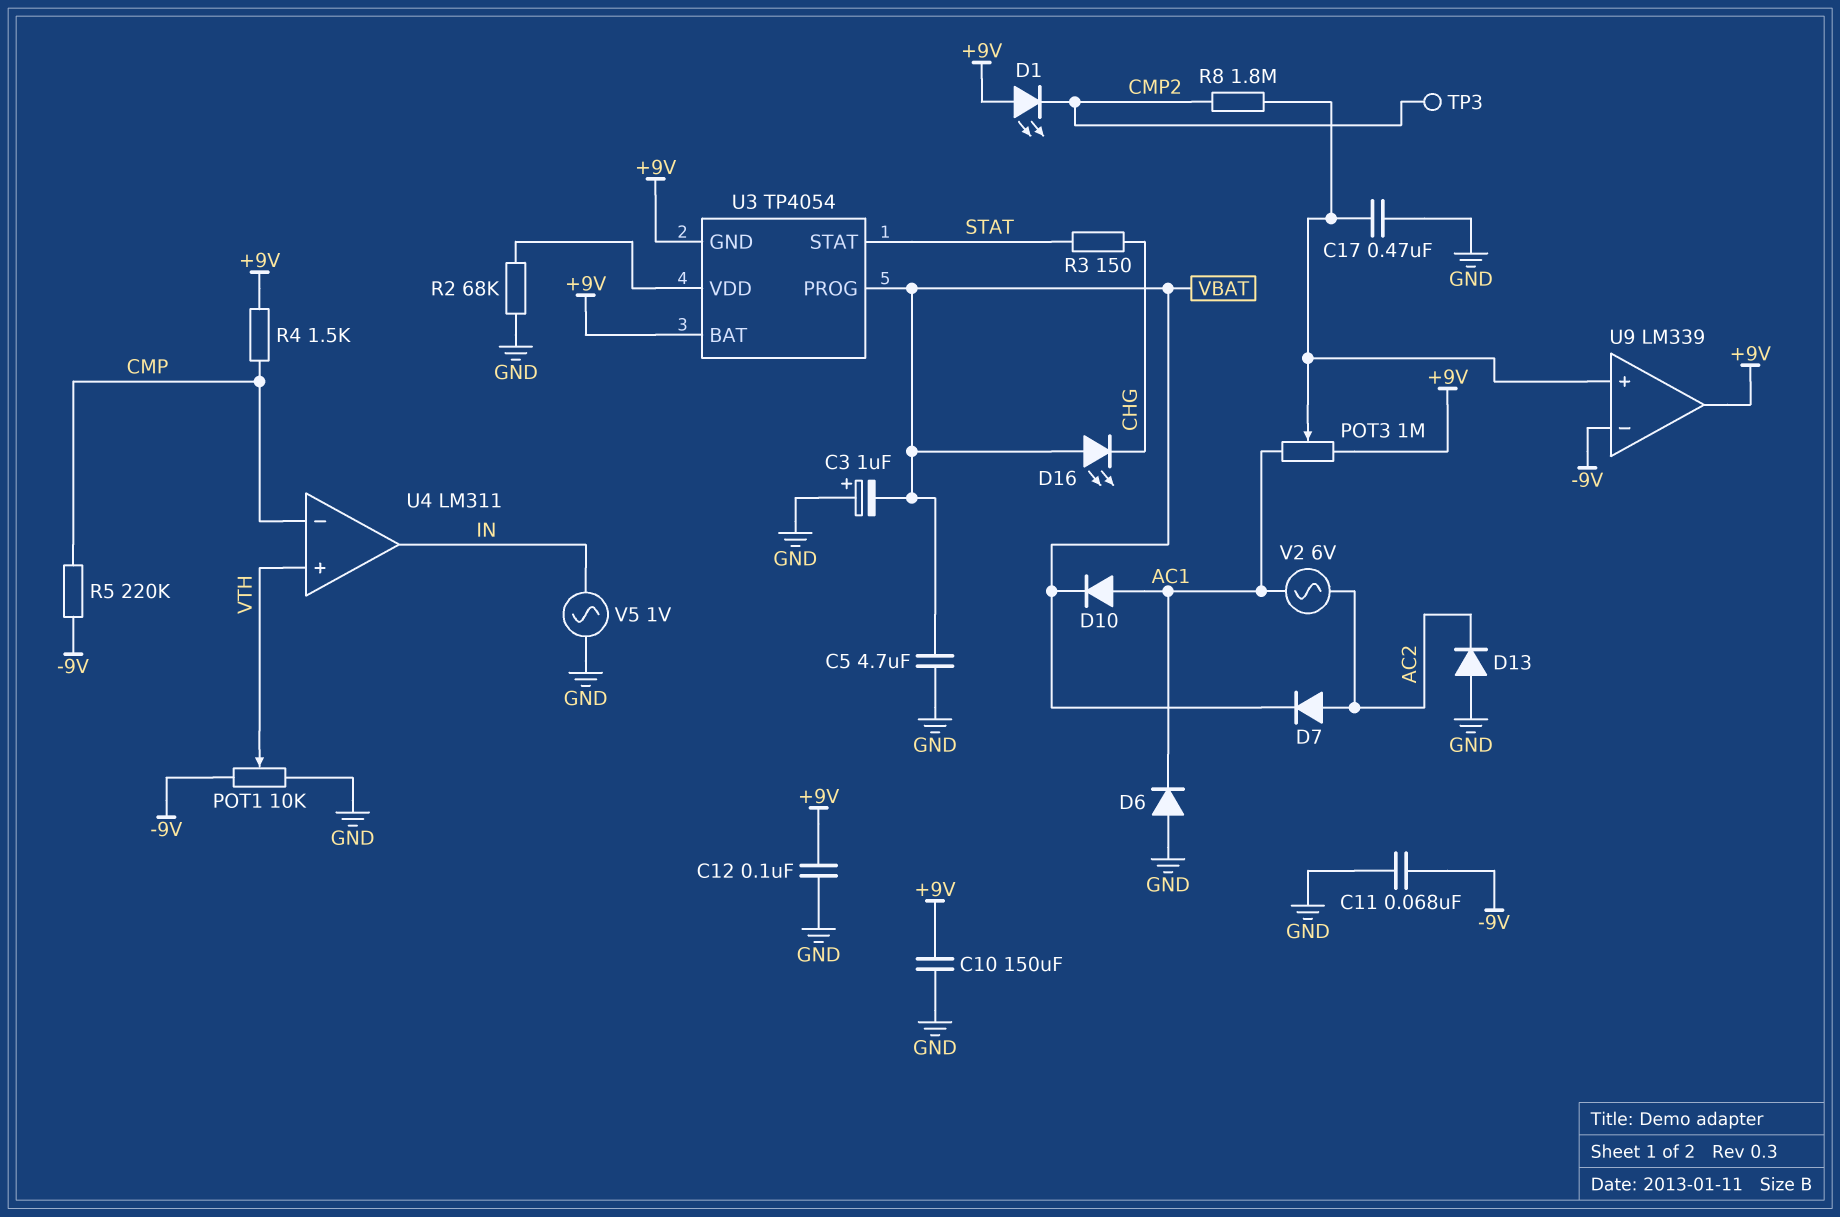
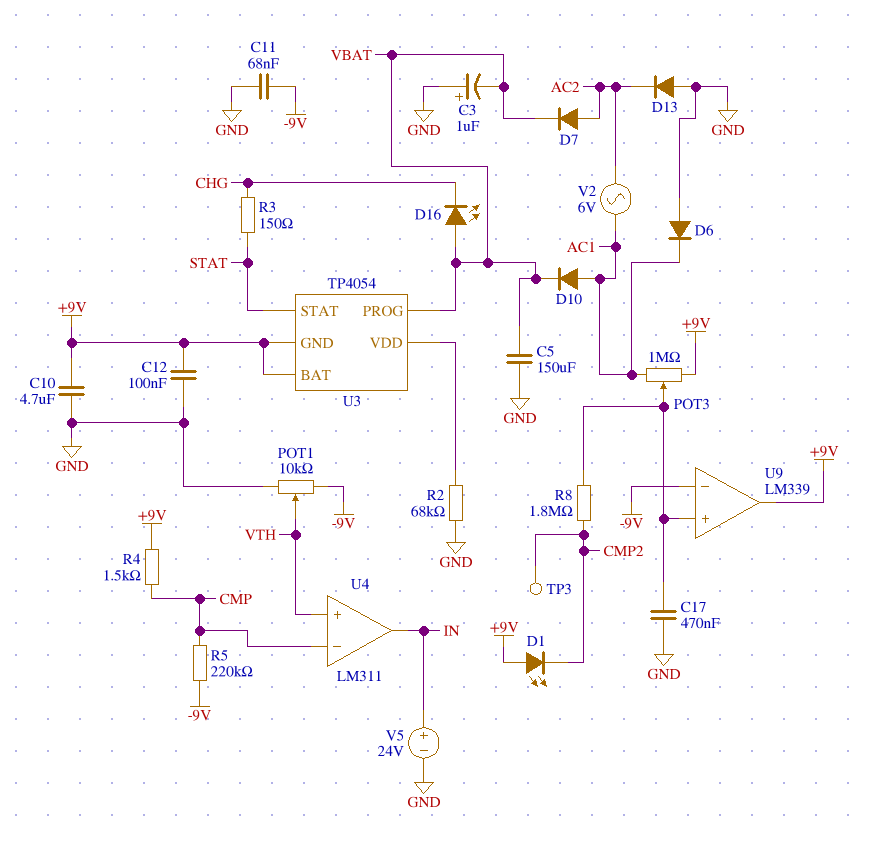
C5: 4.7uF (GND, VBAT) -> 150uF (GND, VBAT)
C10: 150uF (+9V, GND) -> 4.7uF (+9V, GND)
V5: AC 1V (GND, IN) -> 24V (plus IN, minus GND)

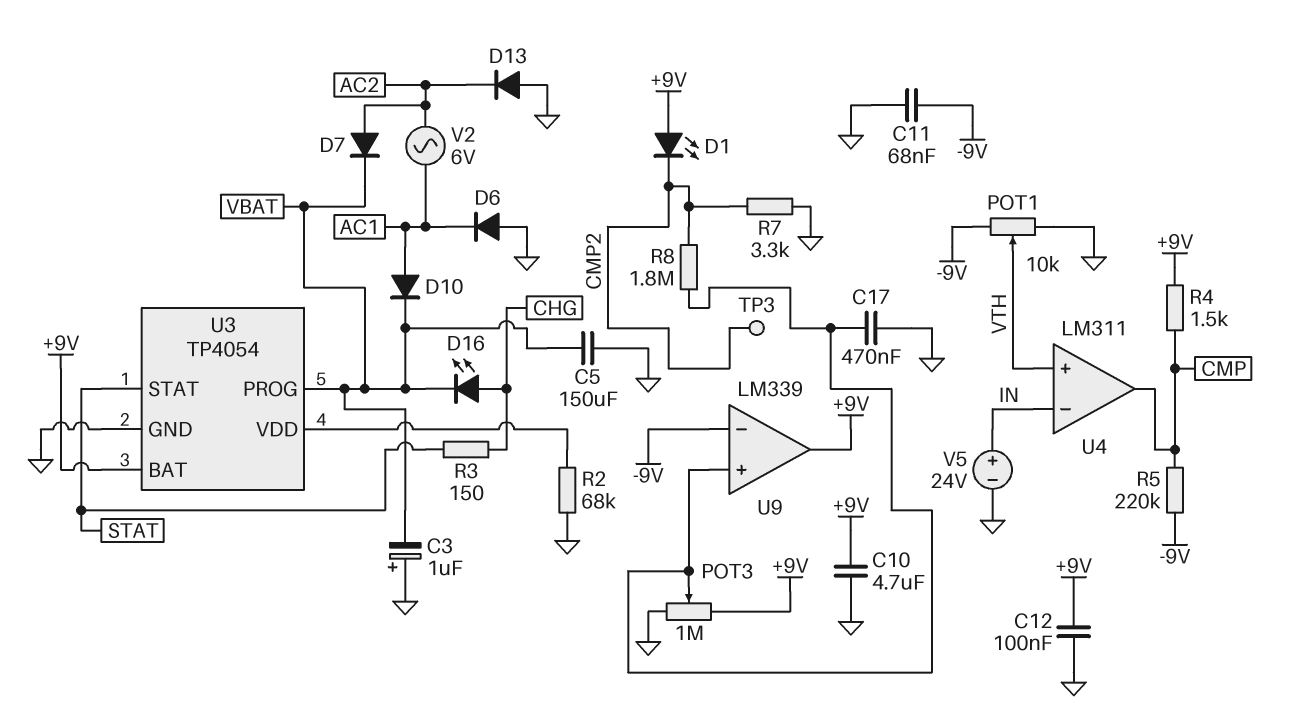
D16: LED (A VBAT, K CHG) -> LED (A CHG, K VBAT)
POT3: 1M (+9V, AC1, wiper U9/in+) -> 1M (+9V, GND, wiper U9/in+)
R7: none -> 3.3k (CMP2, GND)
U3 pin GND: +9V -> GND
U4 pin in-: CMP -> IN
U4 pin out: IN -> CMP

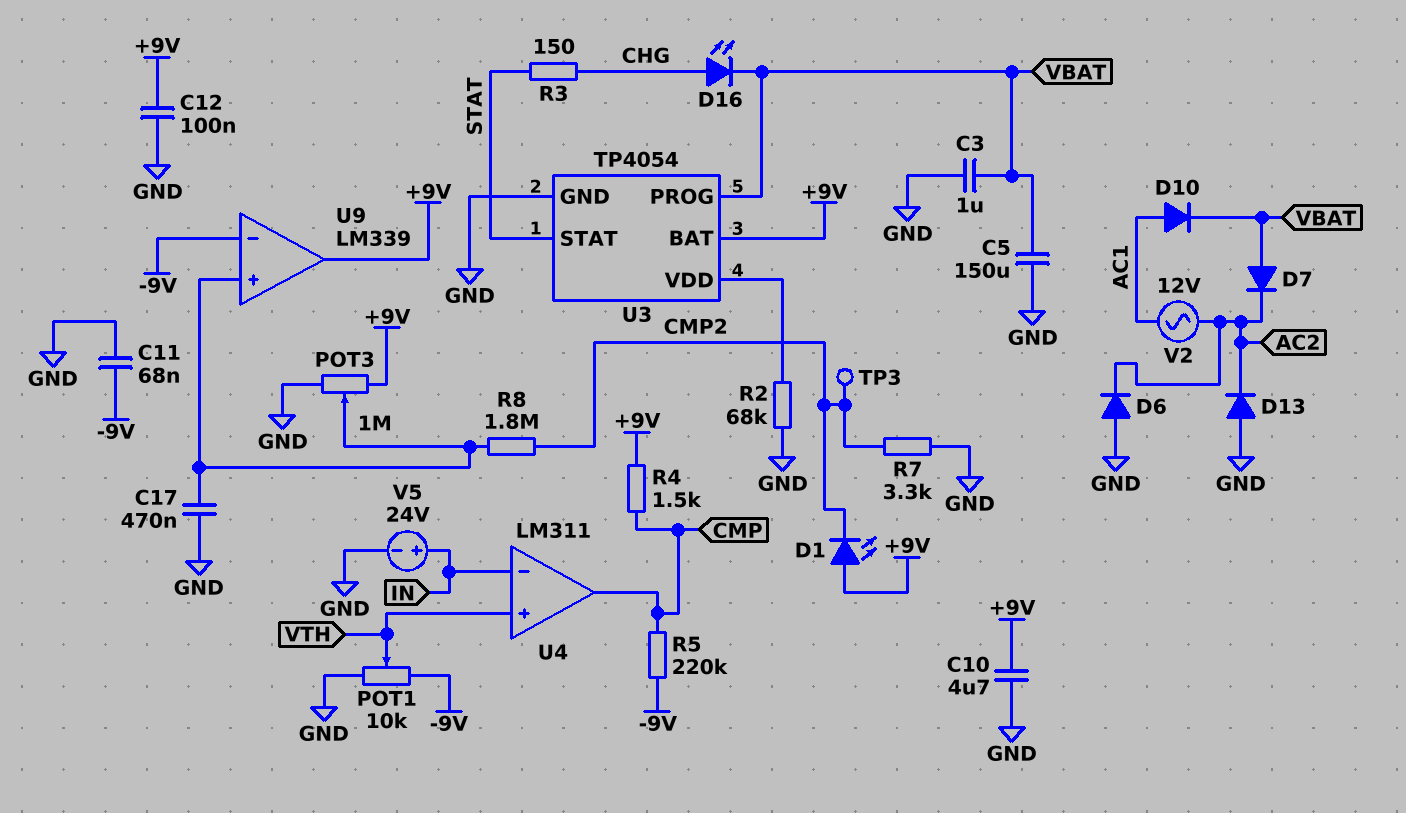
C3: 1uF (plus GND, minus VBAT) -> 1uF (GND, VBAT)
D6: diode (A GND, K AC1) -> diode (A GND, K AC2)
D7: diode (A AC2, K VBAT) -> diode (A VBAT, K AC2)
V2: AC 6V (AC1, AC2) -> AC 12V (AC1, AC2)

